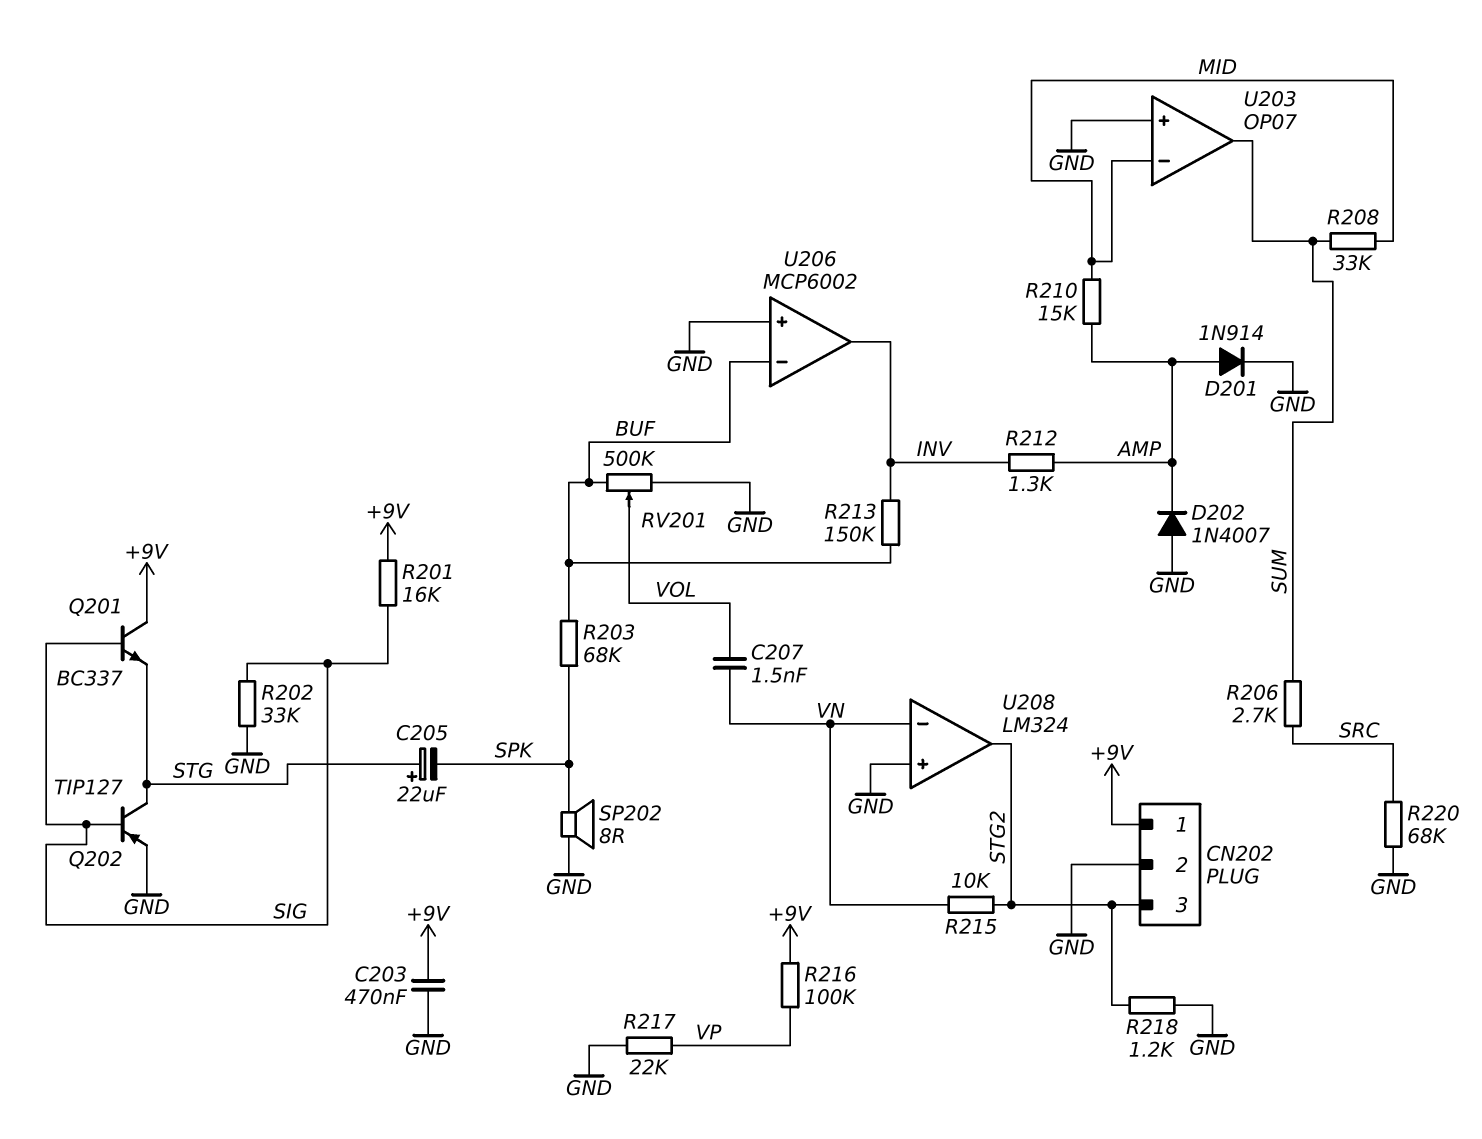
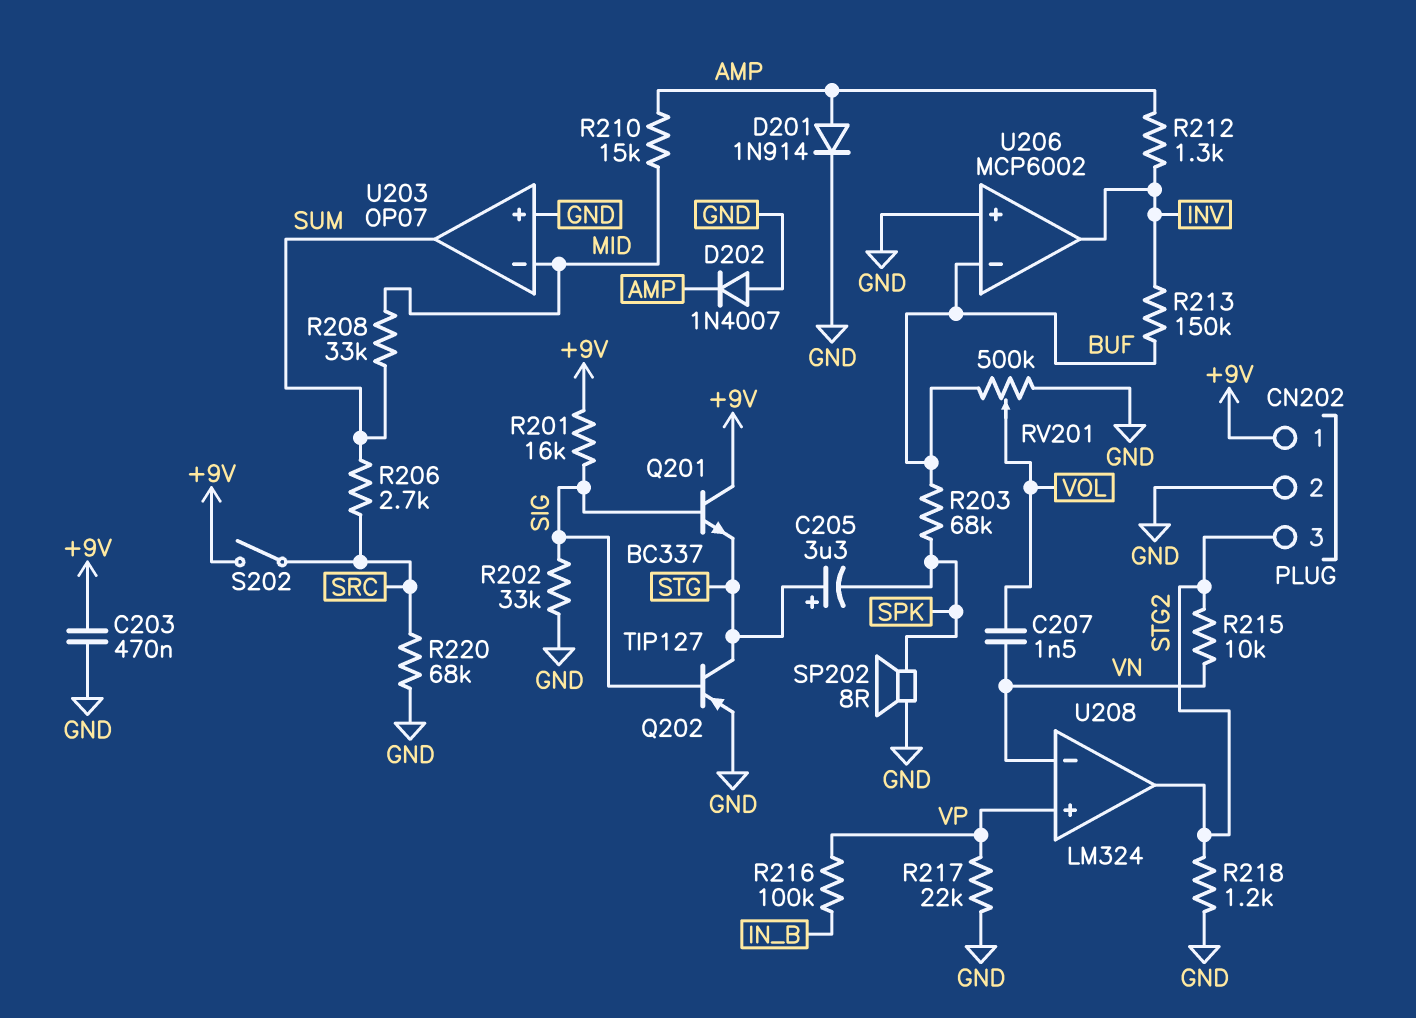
C205: 22uF (plus STG, minus SPK) -> 3.3uF (plus STG, minus SPK)
R216: 100k (+9V, VP) -> 100k (IN_B, VP)
S202: none -> switch (+9V, SRC)
U208 pin in+: GND -> VP

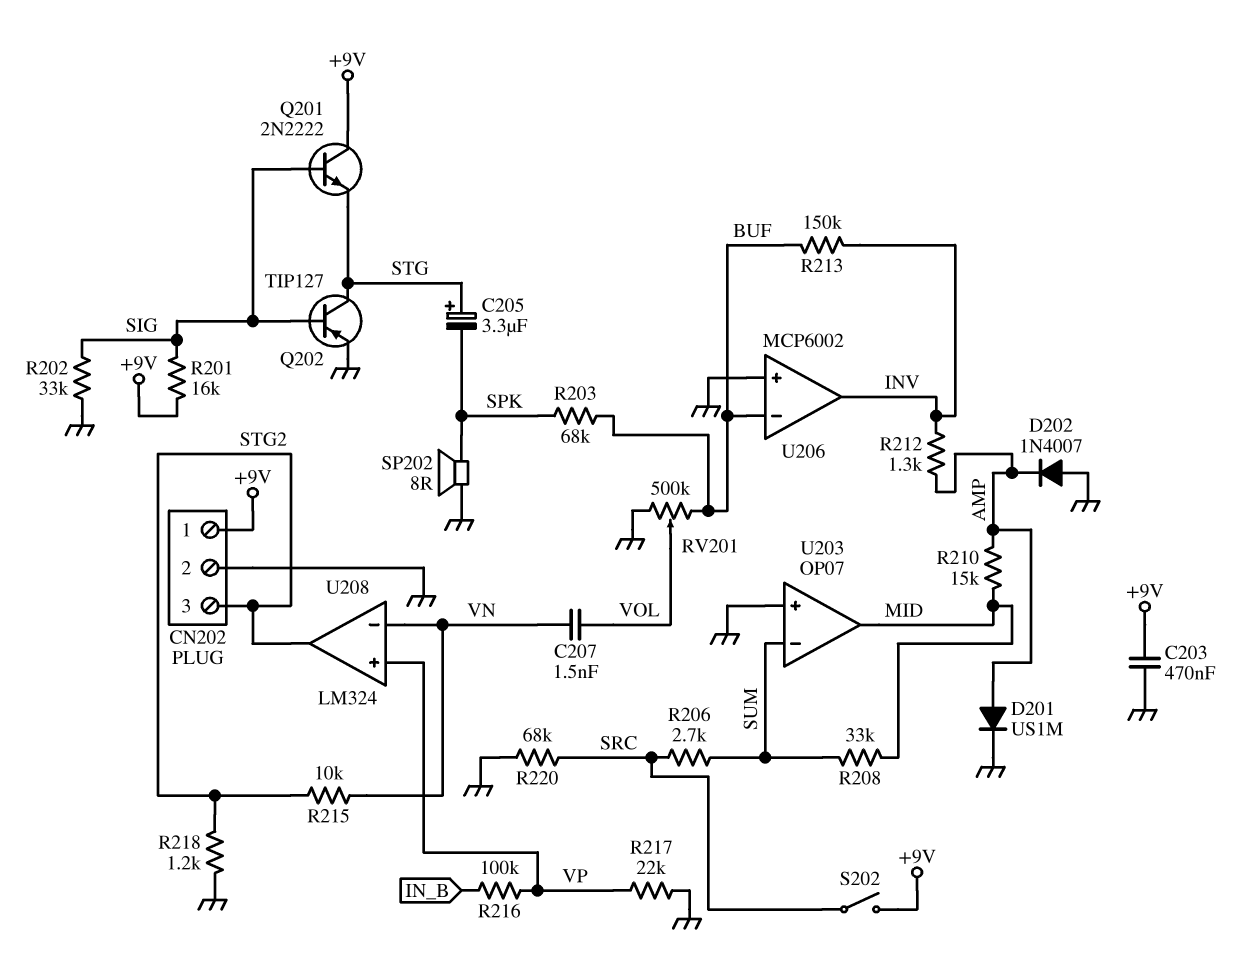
D201: diode 1N914 (A AMP, K GND) -> diode US1M (A AMP, K GND)
Q201: NPN BC337 (B SIG, C +9V, E STG) -> NPN 2N2222 (B SIG, C +9V, E STG)
U203 pin in-: MID -> SUM
U203 pin out: SUM -> MID

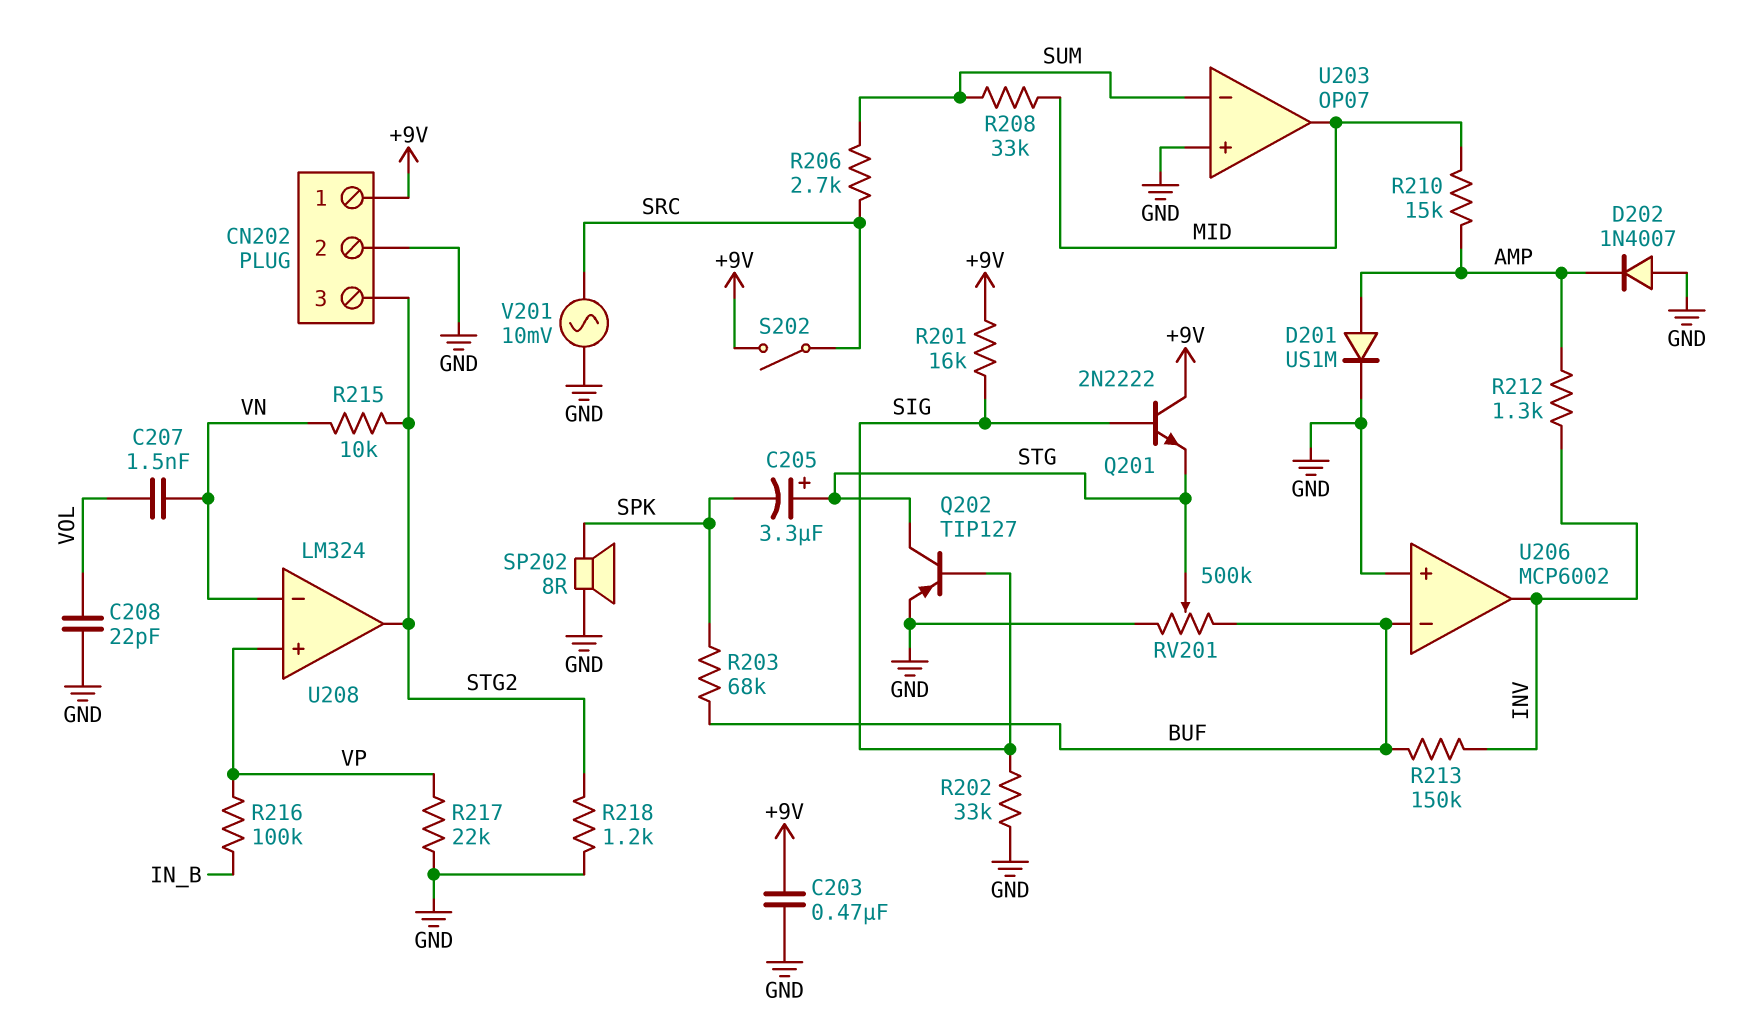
C208: none -> 22pF (GND, VOL)
R220: 68k (GND, SRC) -> none
RV201: 500k (BUF, GND, wiper VOL) -> 500k (BUF, GND, wiper STG)
V201: none -> AC 10mV (GND, SRC)

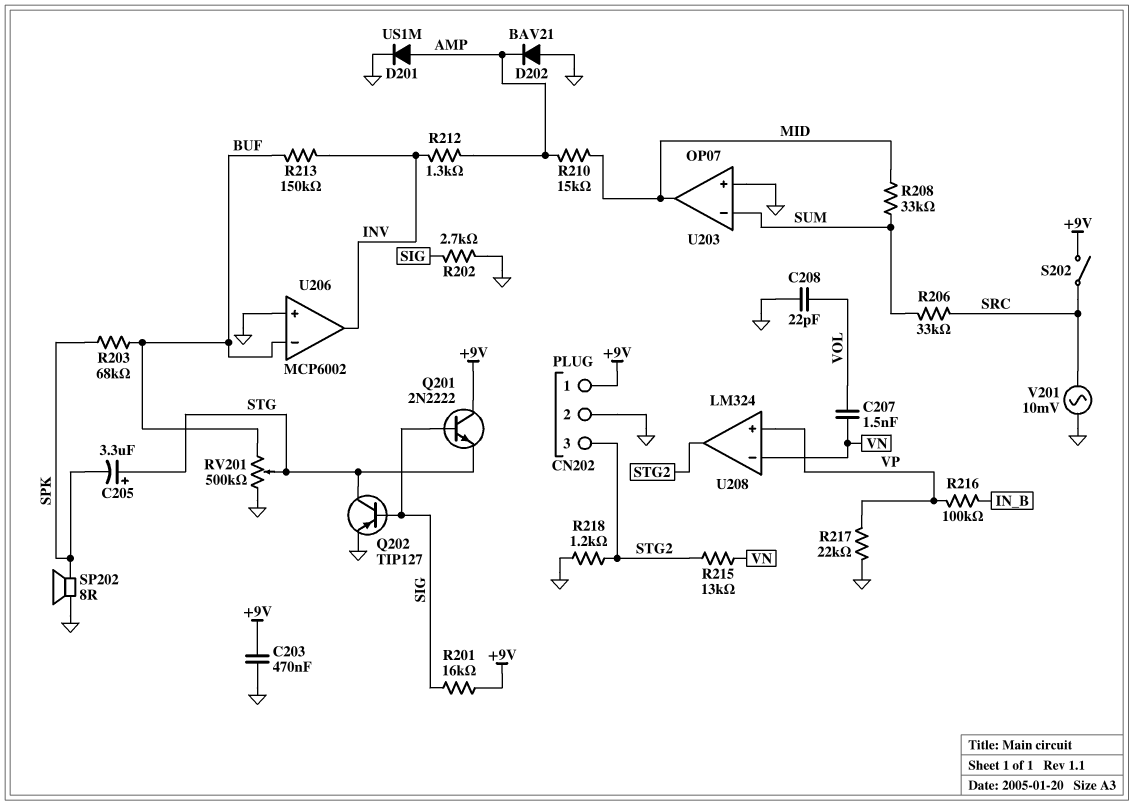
D202: diode 1N4007 (A GND, K AMP) -> diode BAV21 (A GND, K AMP)
R202: 33k (GND, SIG) -> 2.7k (GND, SIG)
R206: 2.7k (SRC, SUM) -> 33k (SRC, SUM)
R215: 10k (STG2, VN) -> 13k (STG2, VN)

